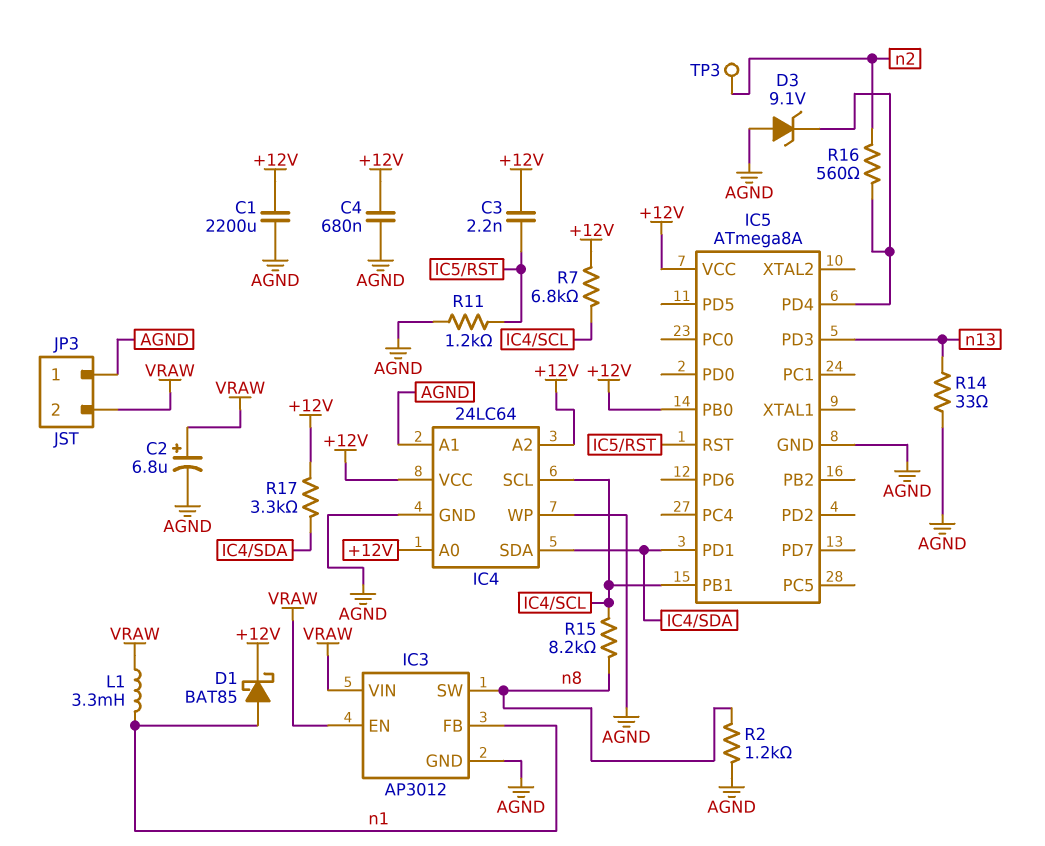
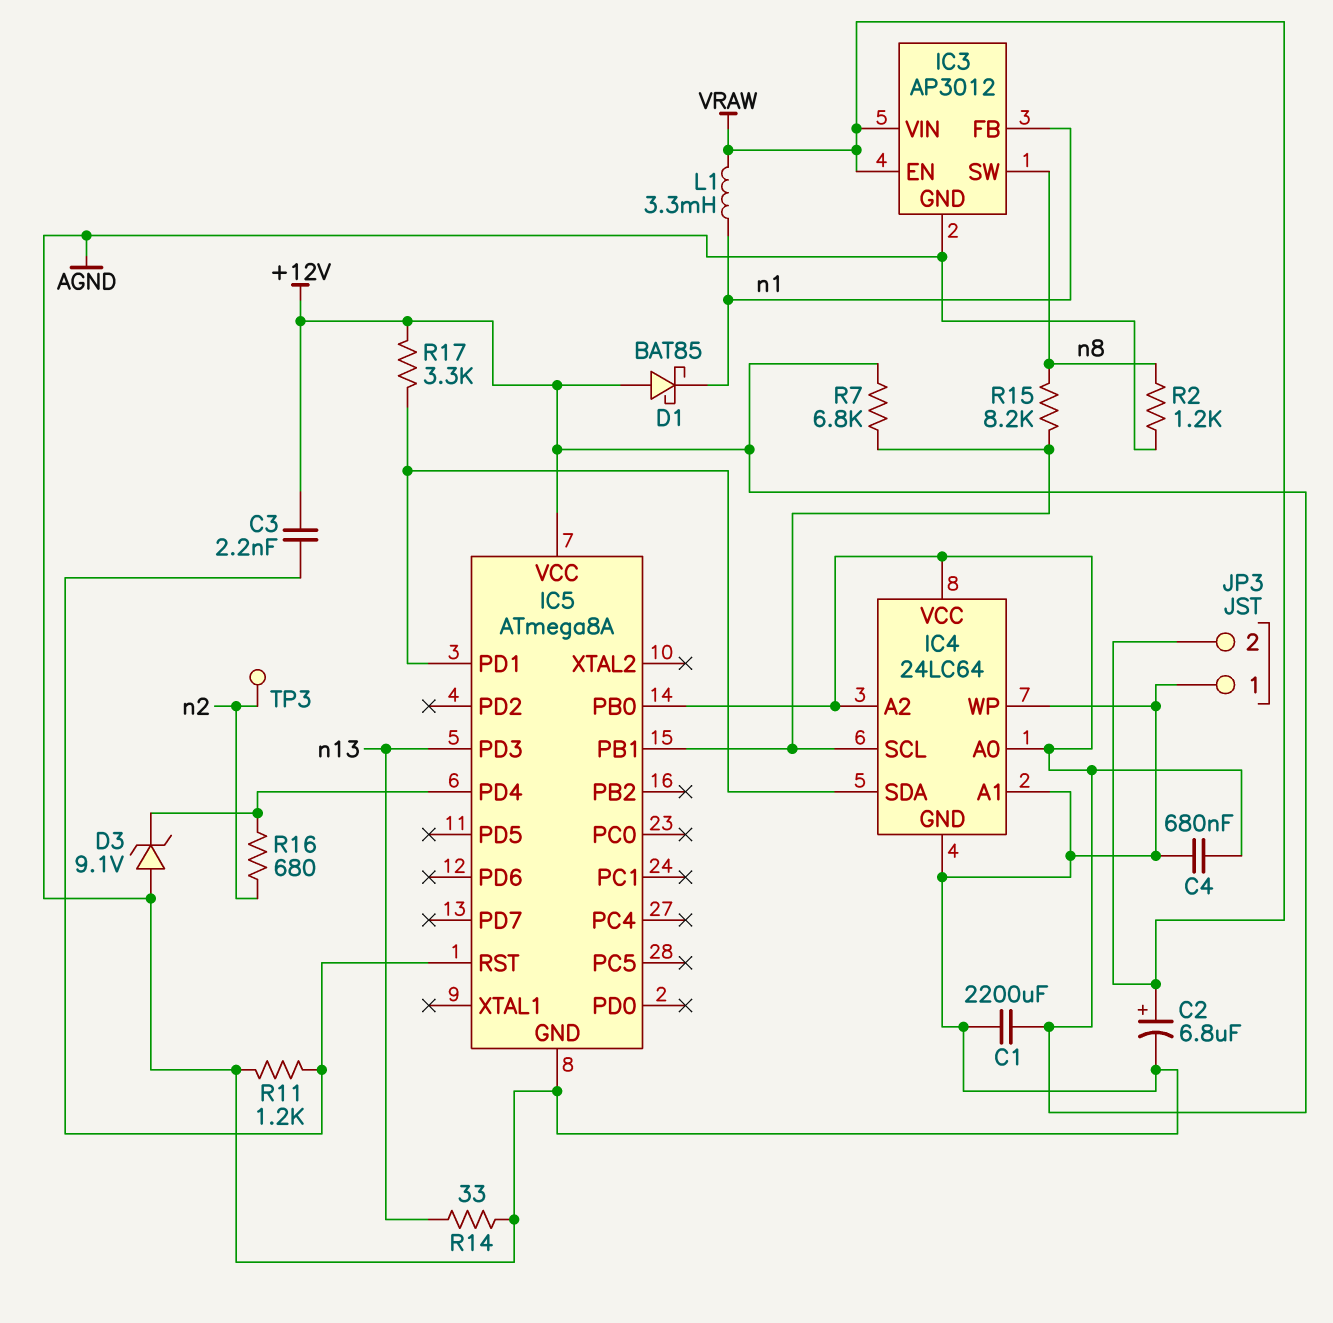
D1: schottky BAT85 (A n1, K +12V) -> schottky BAT85 (A +12V, K n1)
R16: 560 (IC5/PD4, n2) -> 680 (IC5/PD4, n2)

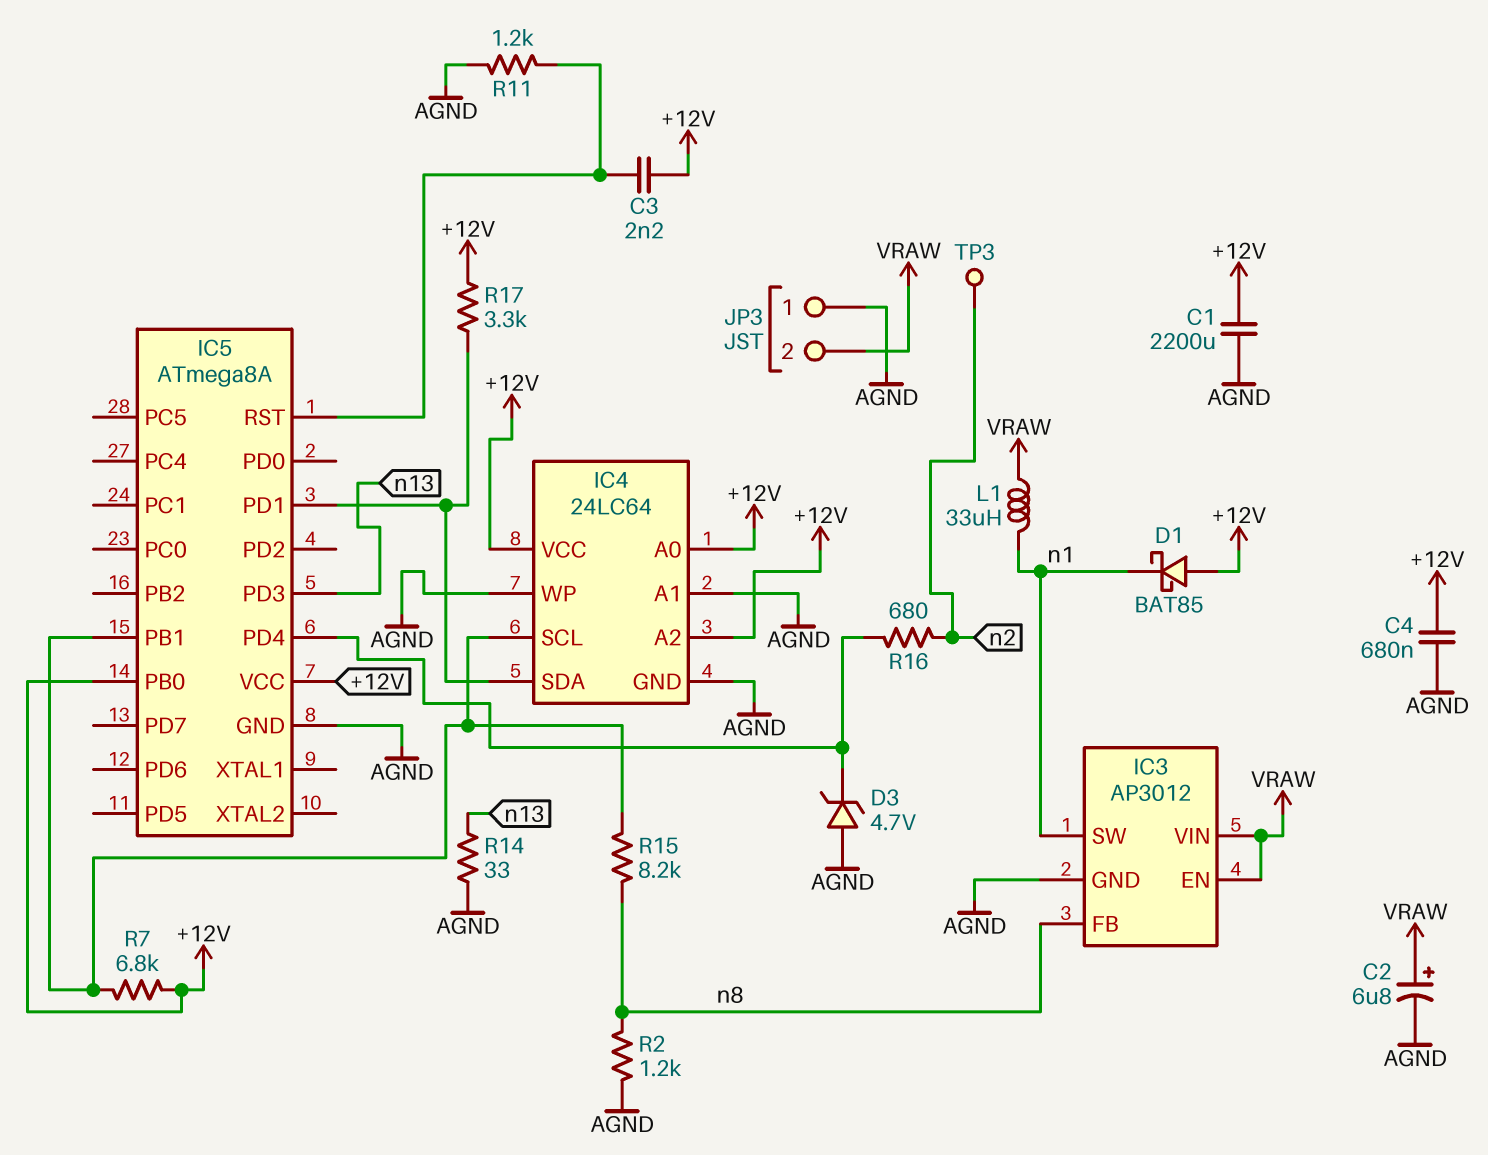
D3: zener 9.1V (A AGND, K IC5/PD4) -> zener 4.7V (A AGND, K IC5/PD4)
IC3 pin FB: n1 -> n8
IC3 pin SW: n8 -> n1
L1: 3.3mH (VRAW, n1) -> 33uH (VRAW, n1)

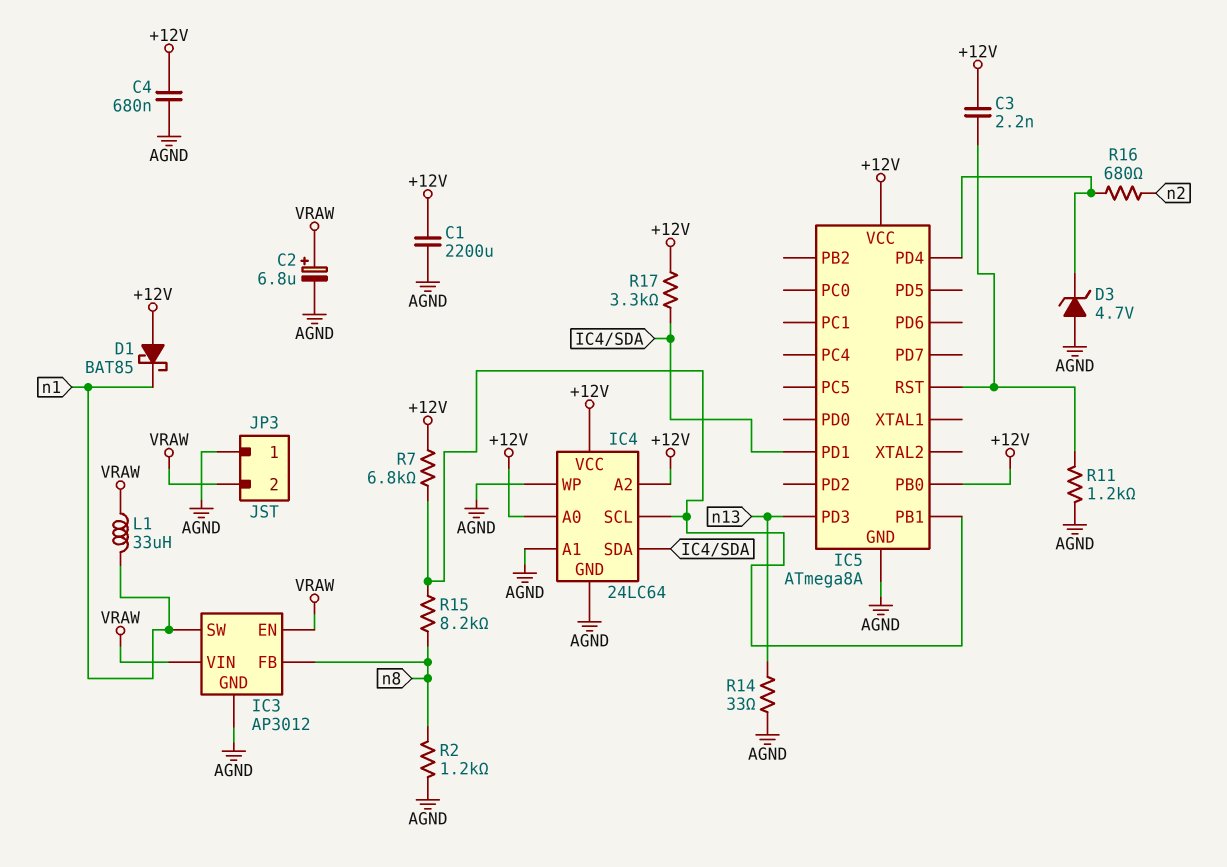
TP3: test point (n2) -> none

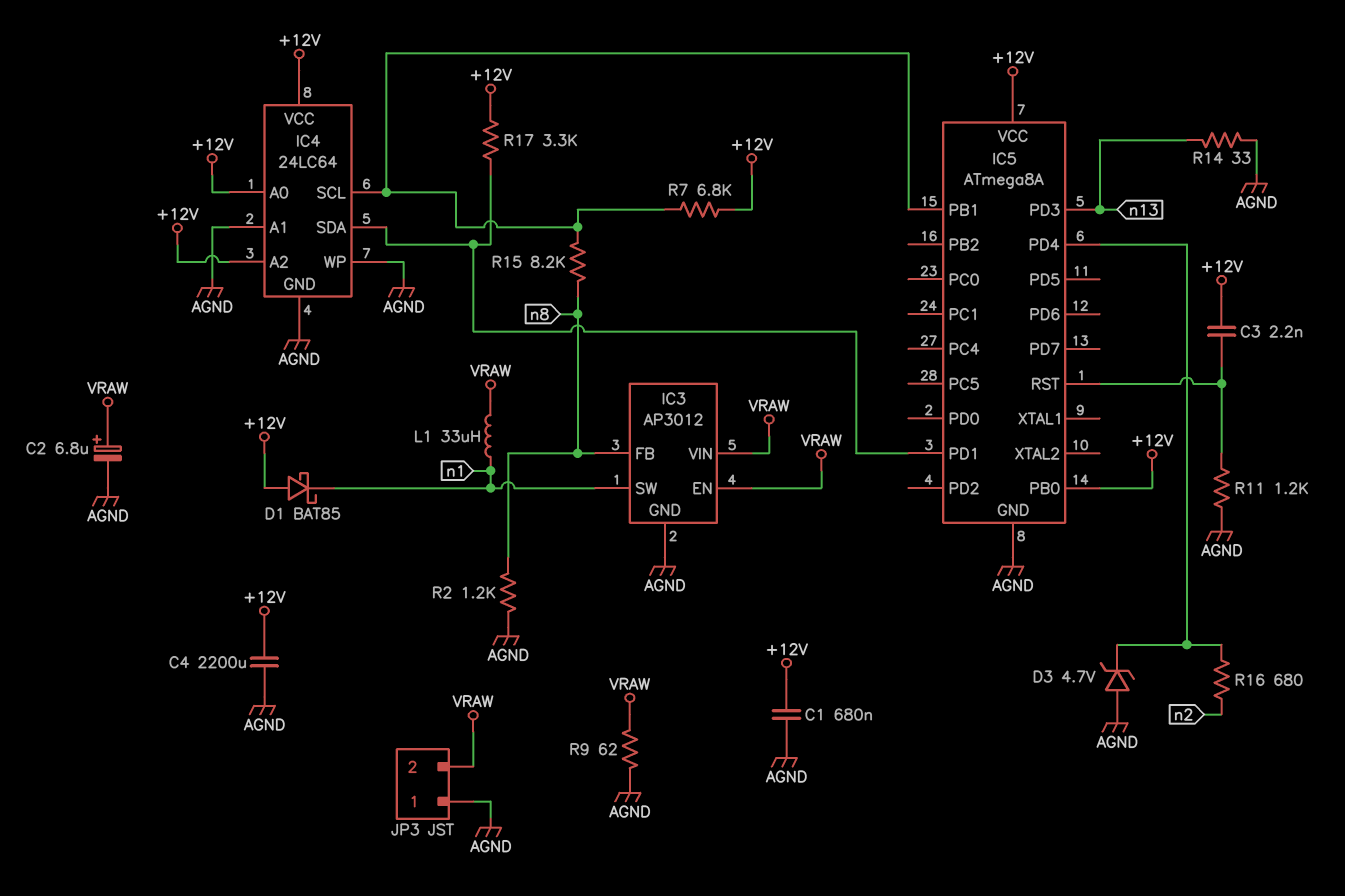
C1: 2200uF (+12V, AGND) -> 680nF (+12V, AGND)
C4: 680nF (+12V, AGND) -> 2200uF (+12V, AGND)
R9: none -> 62 (AGND, VRAW)

